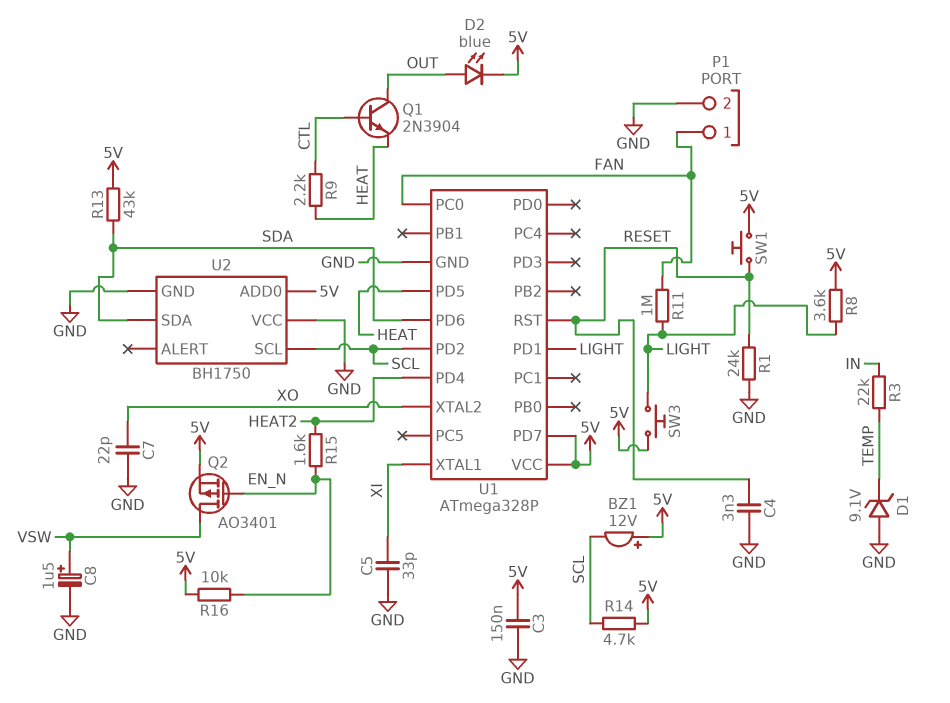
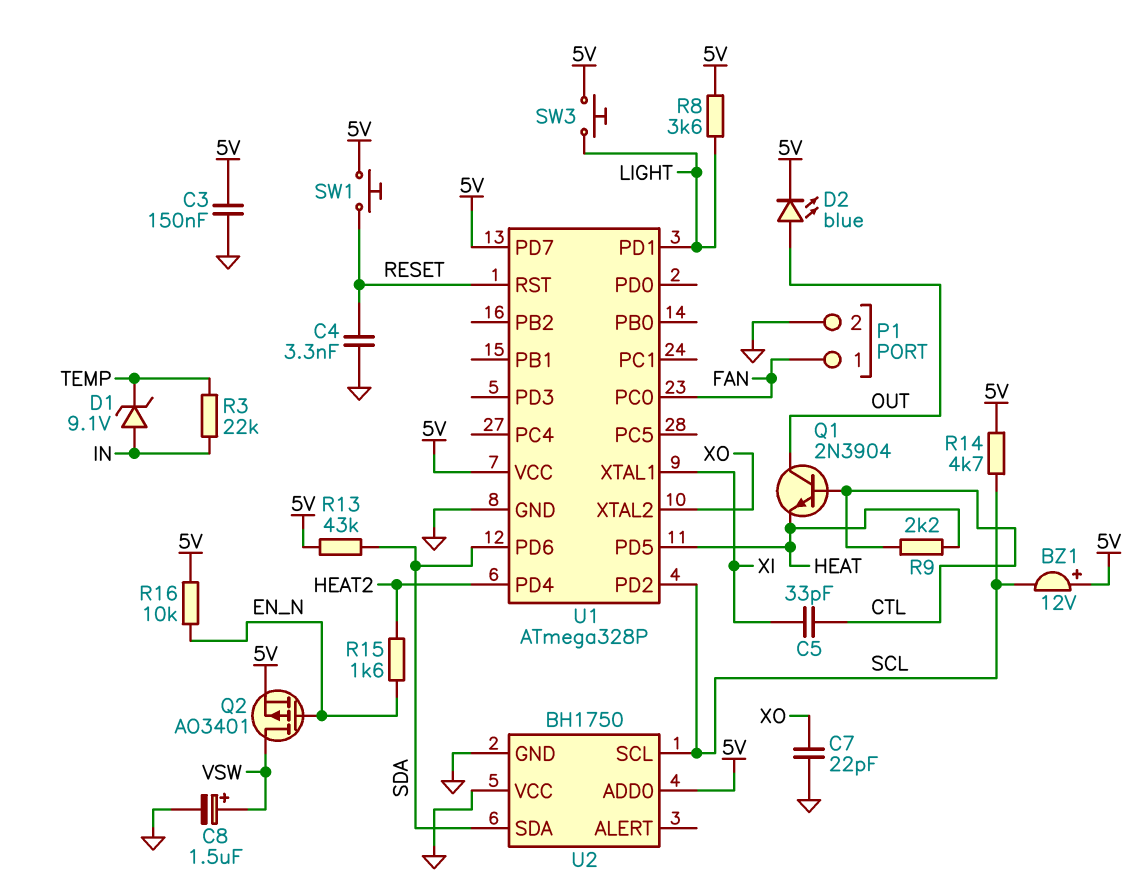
C5: 33pF (GND, XI) -> 33pF (CTL, XI)
D1: zener 9.1V (A GND, K TEMP) -> zener 9.1V (A IN, K TEMP)
R1: 24k (GND, RESET) -> none
R11: 1M (FAN, LIGHT) -> none

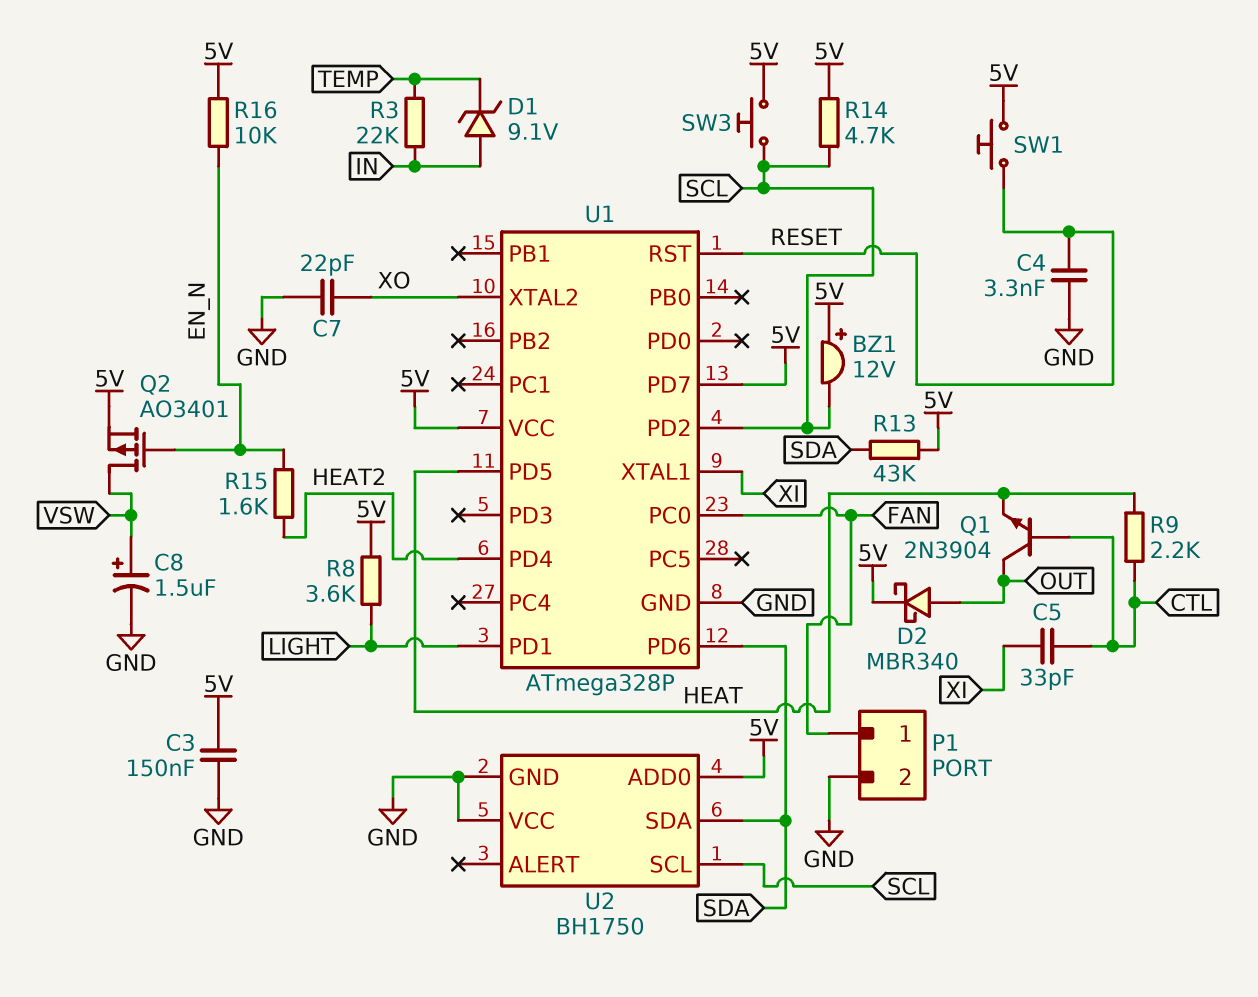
D2: LED blue (A OUT, K 5V) -> schottky MBR340 (A OUT, K 5V)
SW3: button (5V, LIGHT) -> button (5V, SCL)

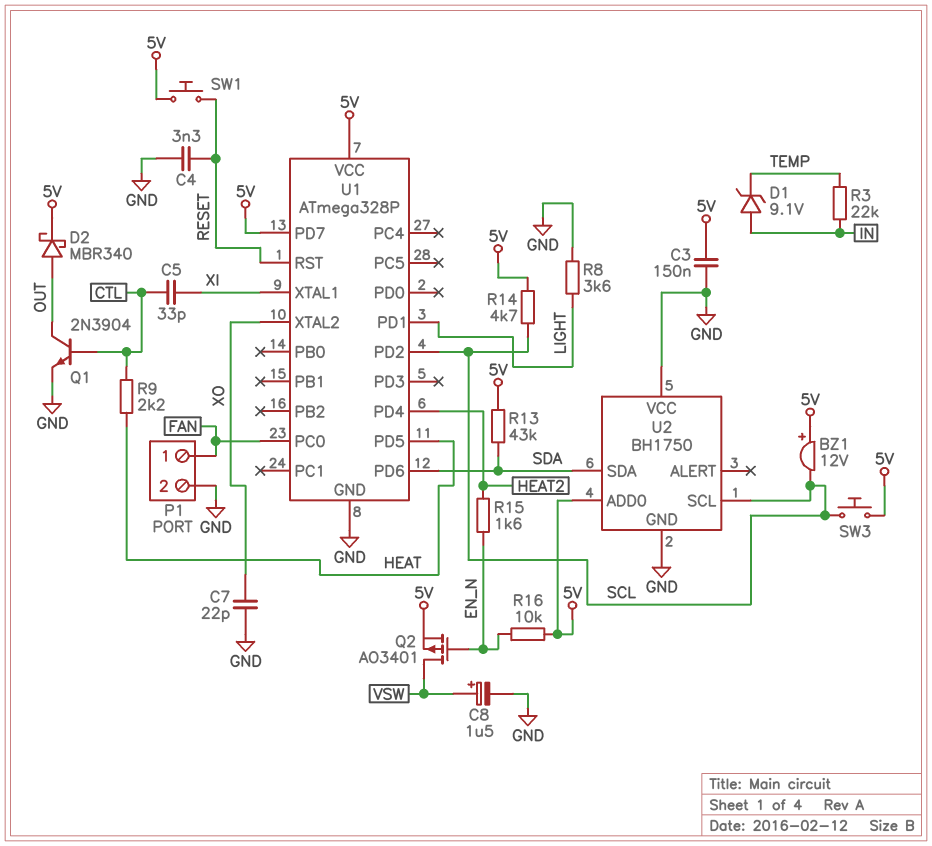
Q1: NPN 2N3904 (B CTL, C OUT, E HEAT) -> NPN 2N3904 (B CTL, C OUT, E GND)
R8: 3.6k (5V, LIGHT) -> 3.6k (GND, LIGHT)

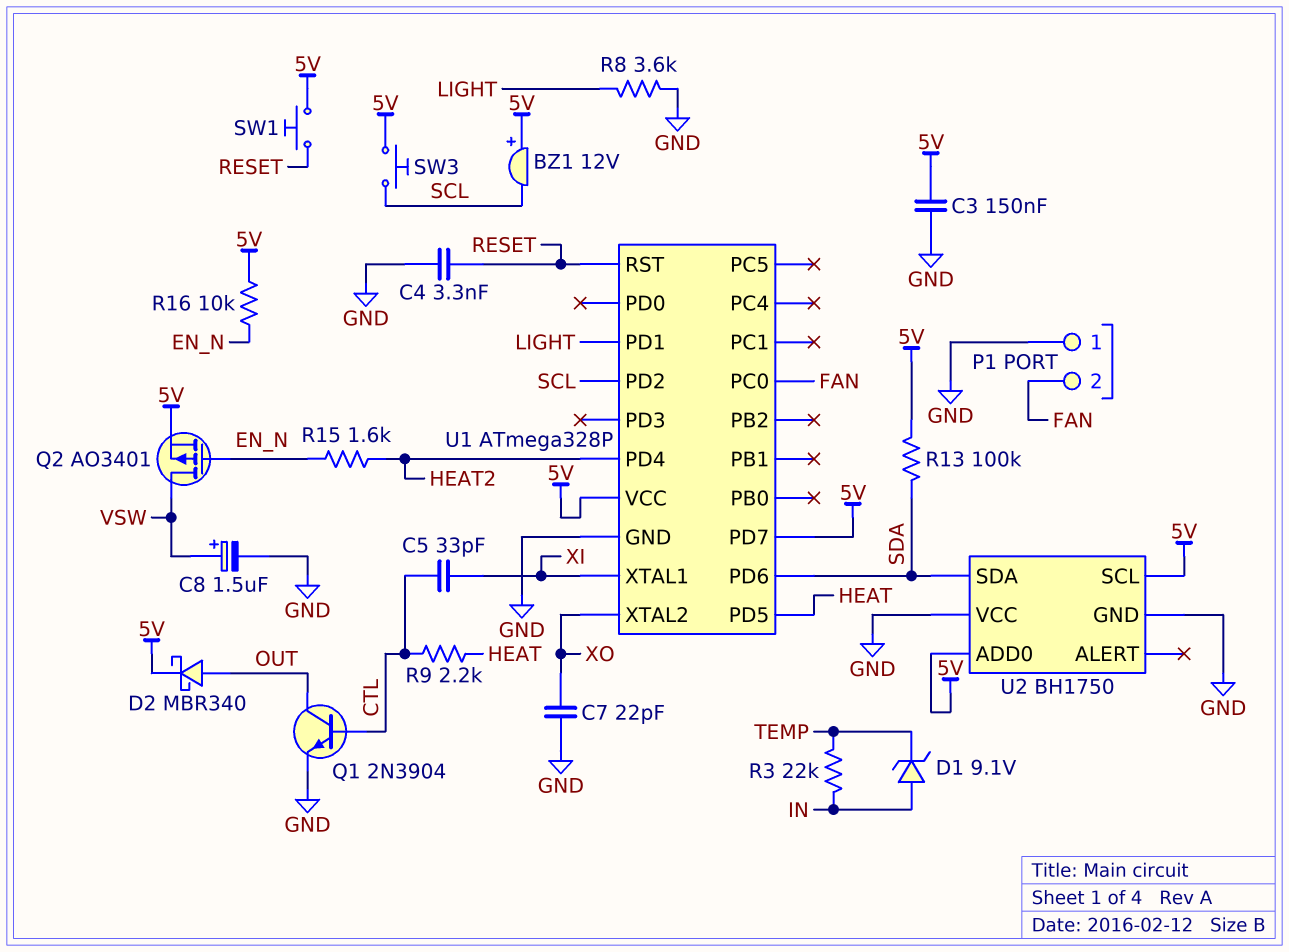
P1 pin 1: FAN -> GND
P1 pin 2: GND -> FAN
R13: 43k (5V, SDA) -> 100k (5V, SDA)
R14: 4.7k (5V, SCL) -> none
U2 pin SCL: SCL -> 5V

